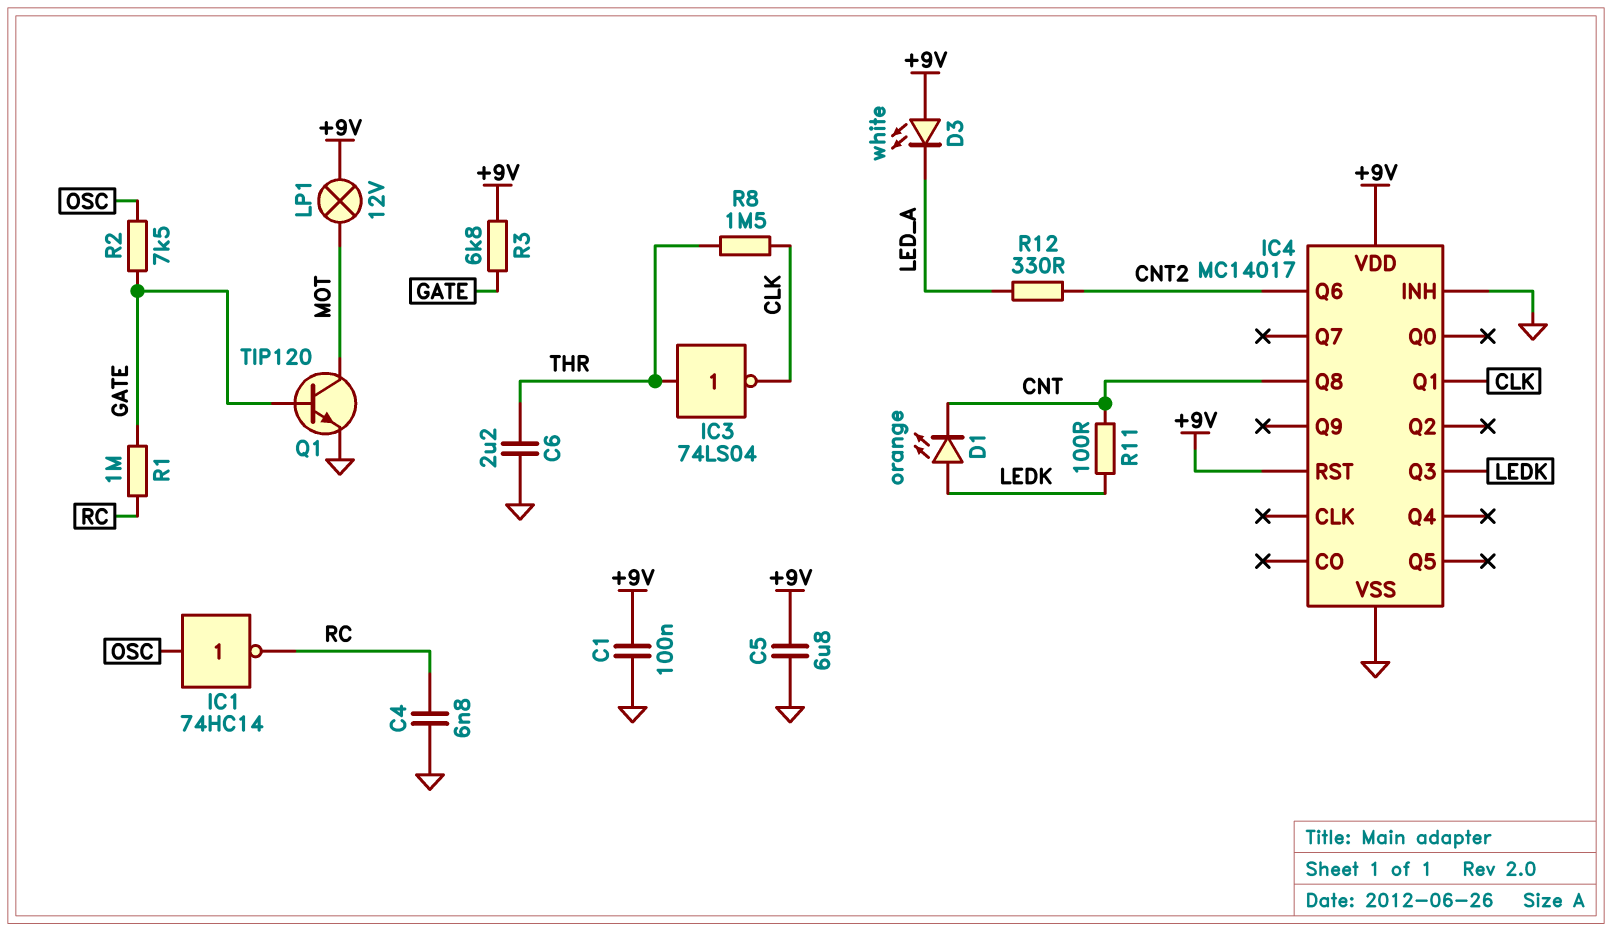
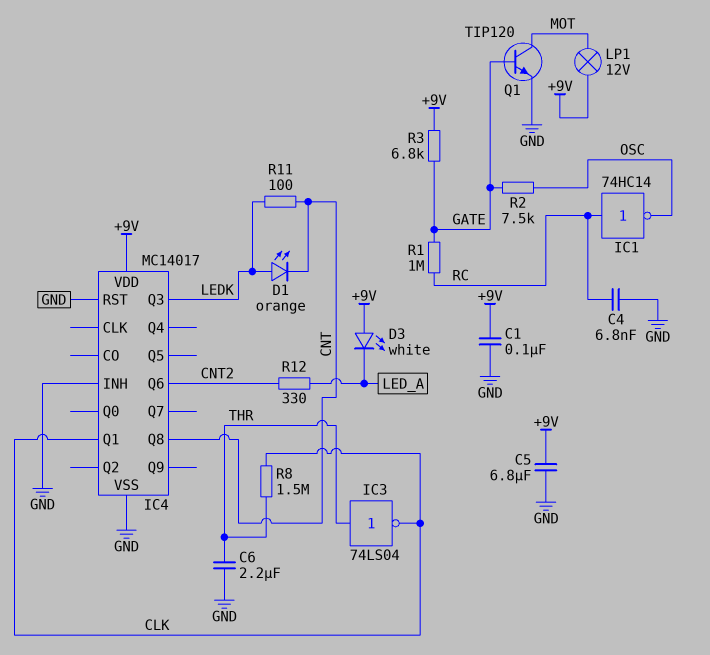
IC1: NOT 74HC14 (in OSC, out RC) -> NOT 74HC14 (in RC, out OSC)
IC4 pin RST: +9V -> GND

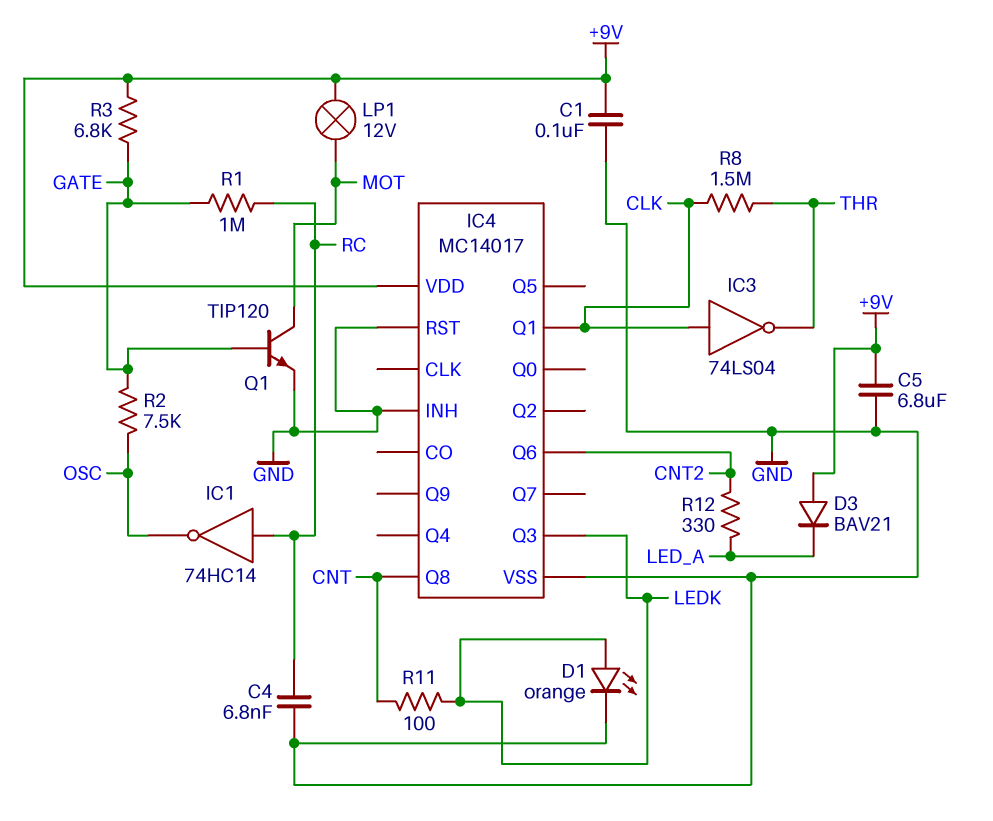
C6: 2.2uF (GND, THR) -> none
D1: LED orange (A LEDK, K CNT) -> LED orange (A LEDK, K GND)
D3: LED white (A +9V, K LED_A) -> diode BAV21 (A +9V, K LED_A)
IC3: NOT 74LS04 (in THR, out CLK) -> NOT 74LS04 (in CLK, out THR)

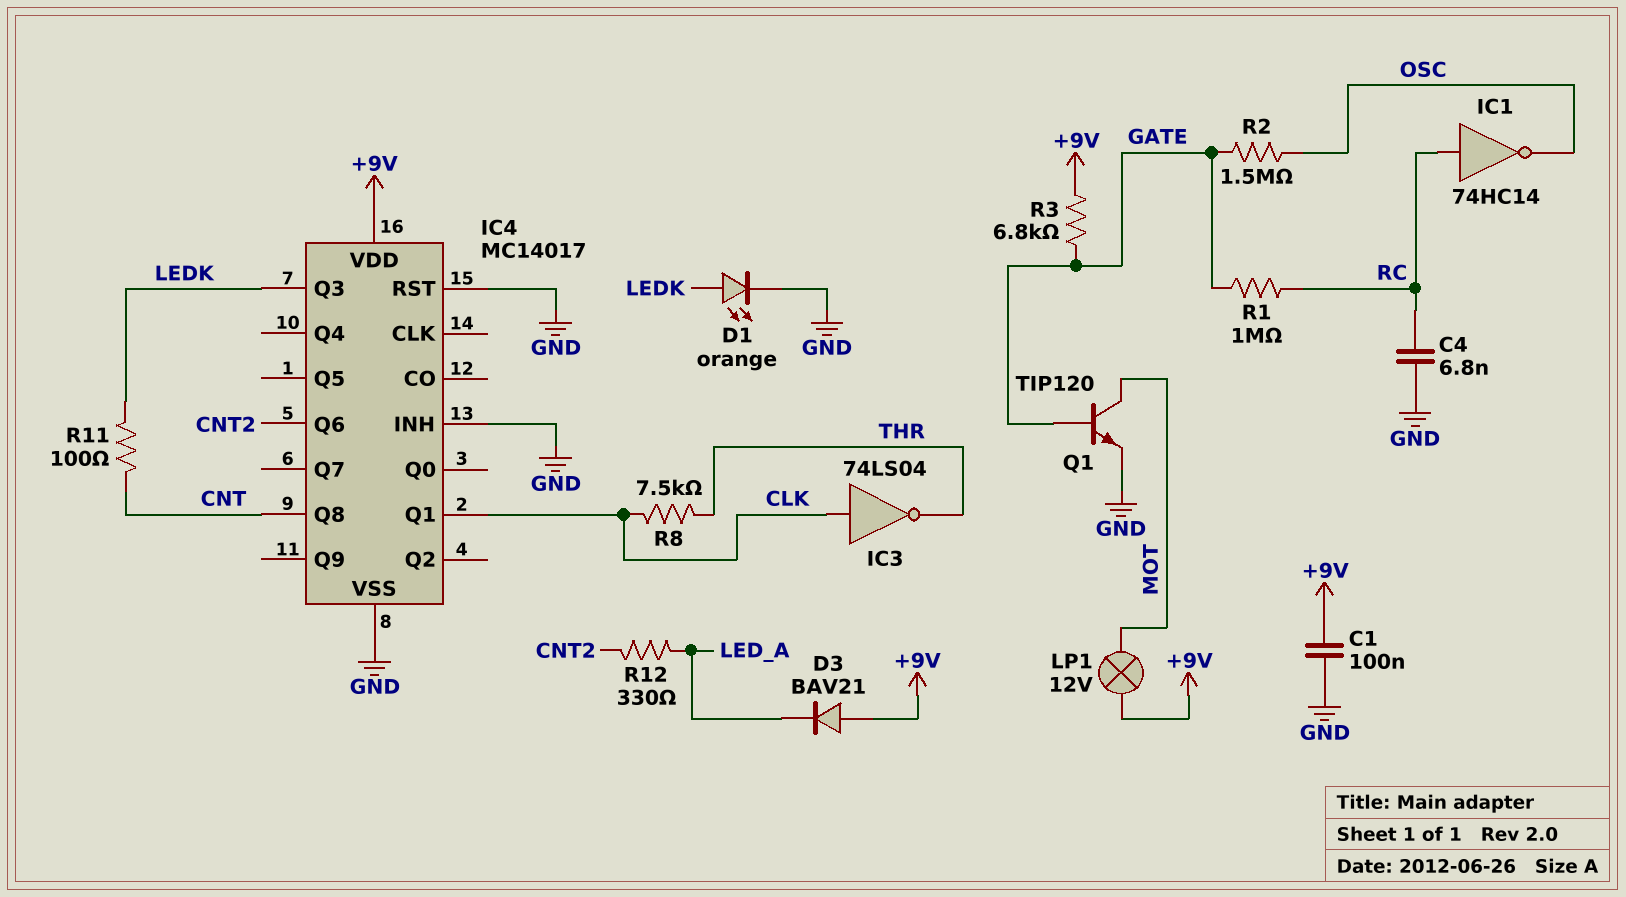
C5: 6.8uF (+9V, GND) -> none
R2: 7.5k (GATE, OSC) -> 1.5M (GATE, OSC)
R8: 1.5M (CLK, THR) -> 7.5k (CLK, THR)

